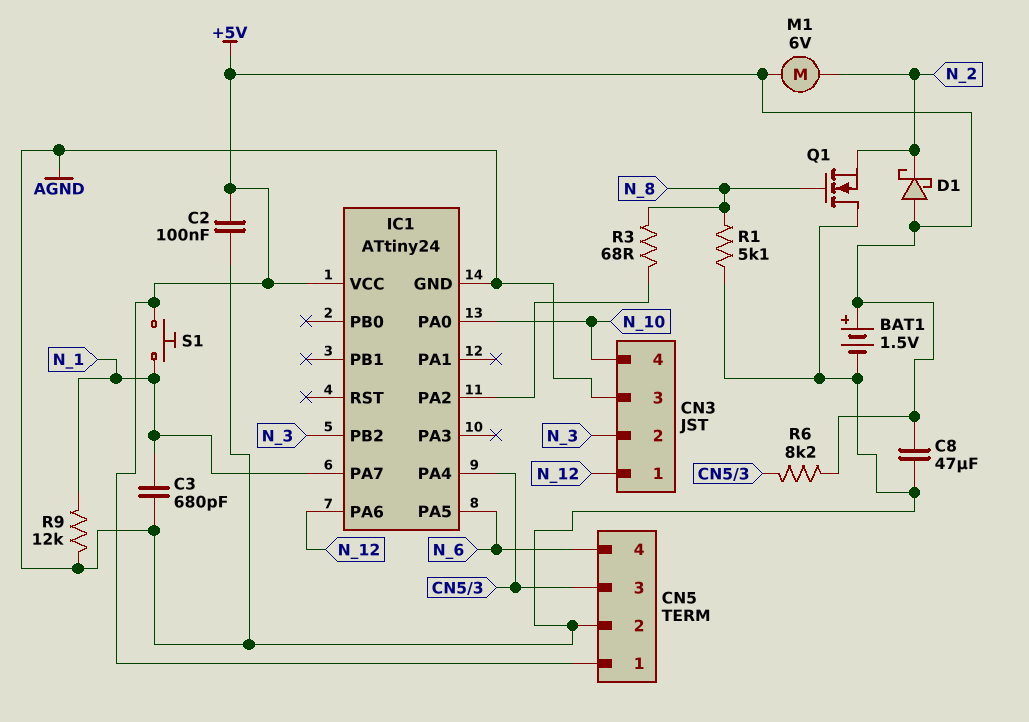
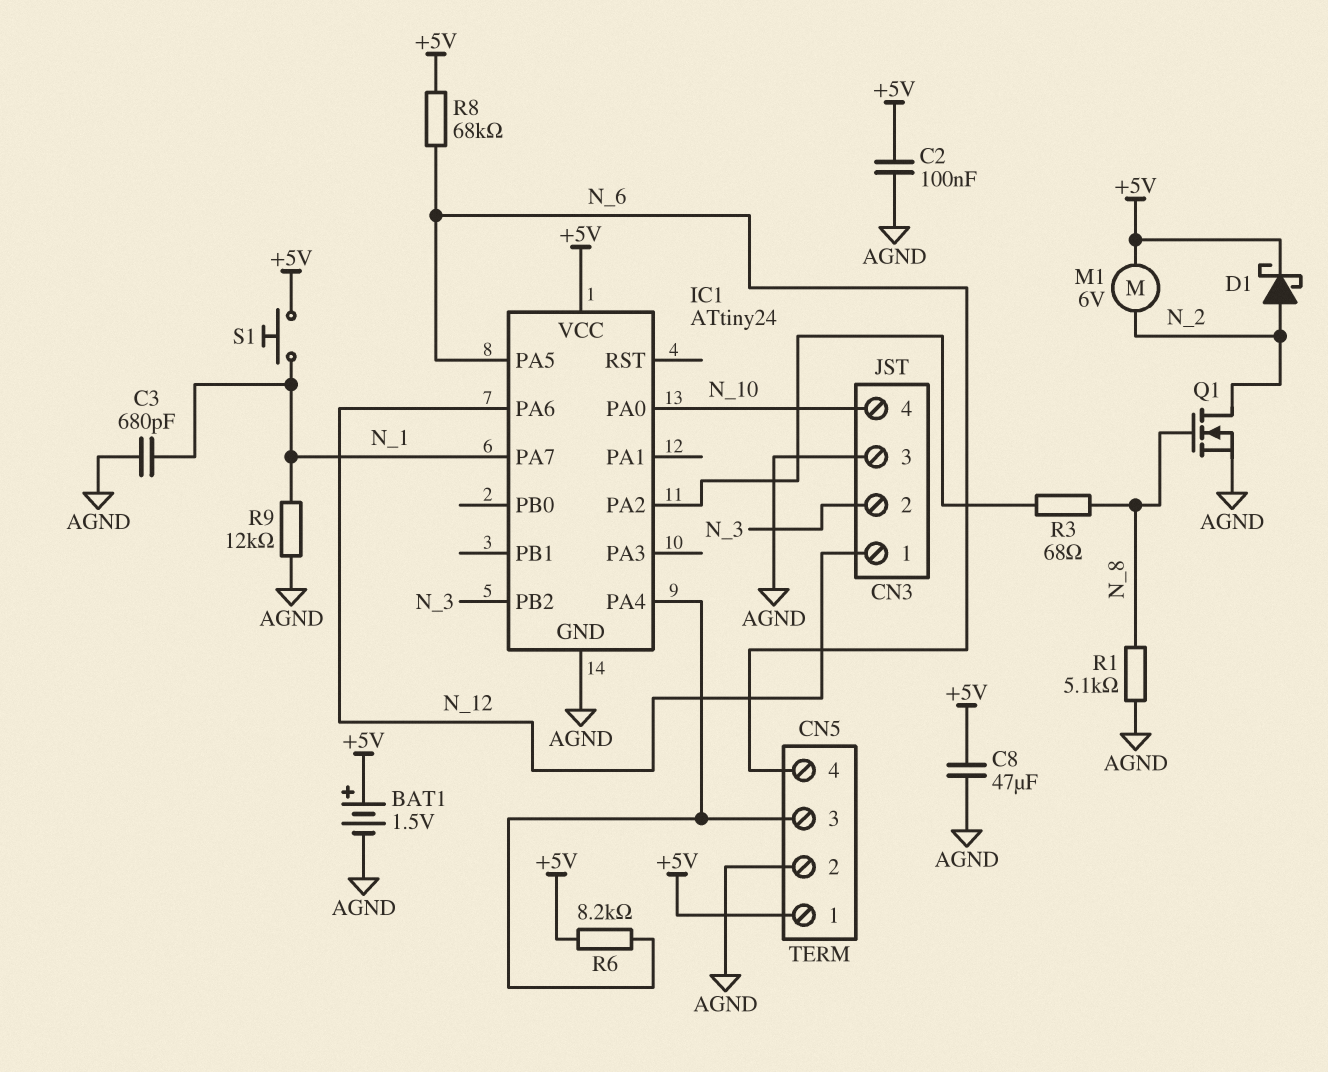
D1: schottky (A +5V, K N_2) -> schottky (A N_2, K +5V)
Q1: NMOS (G N_8, D AGND, S N_2) -> NMOS (G N_8, D N_2, S AGND)
R8: none -> 68k (+5V, N_6)

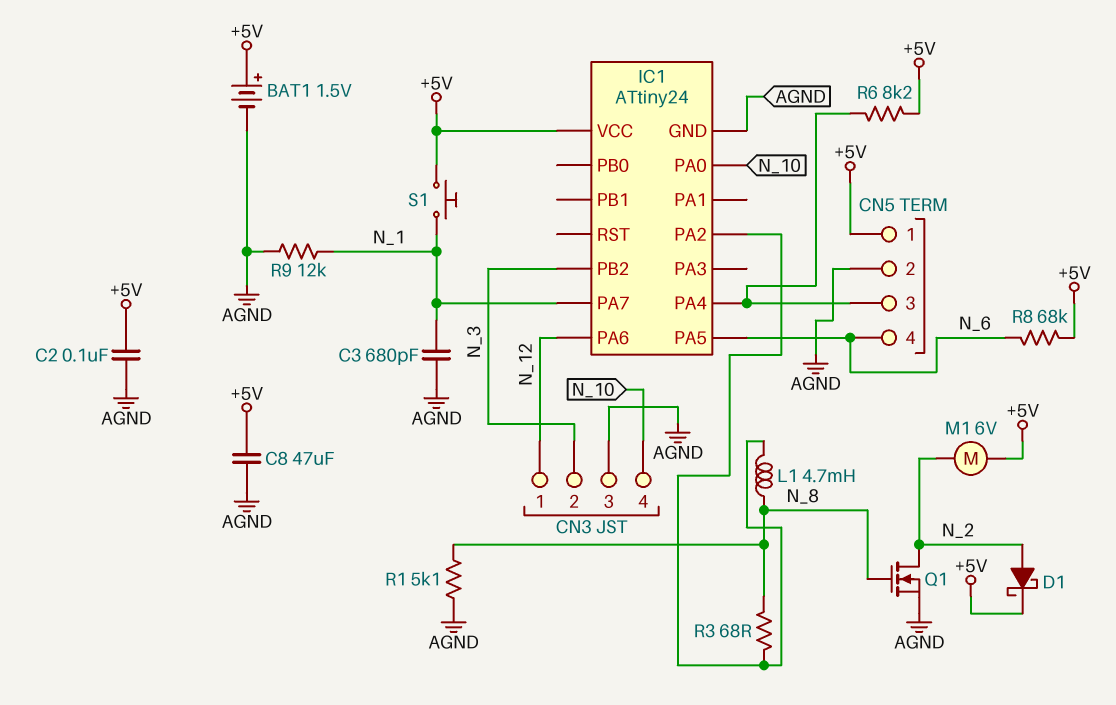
L1: none -> 4.7mH (IC1/PA2, N_8)

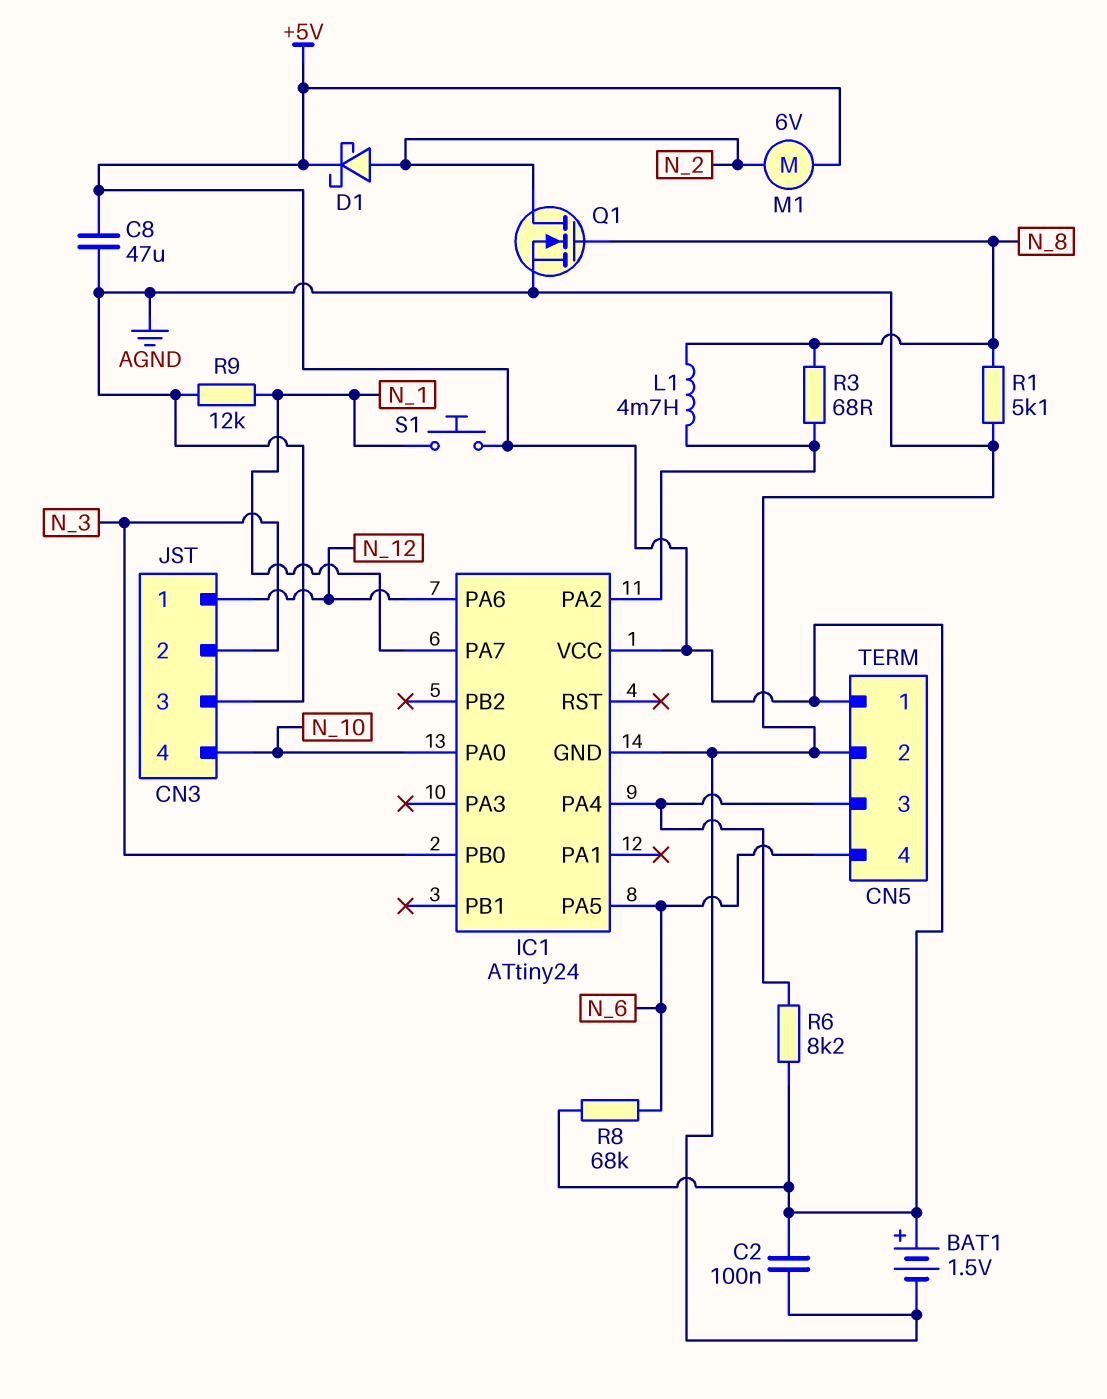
C3: 680pF (AGND, N_1) -> none
IC1 pin PB0: none -> N_3
IC1 pin PB2: N_3 -> none

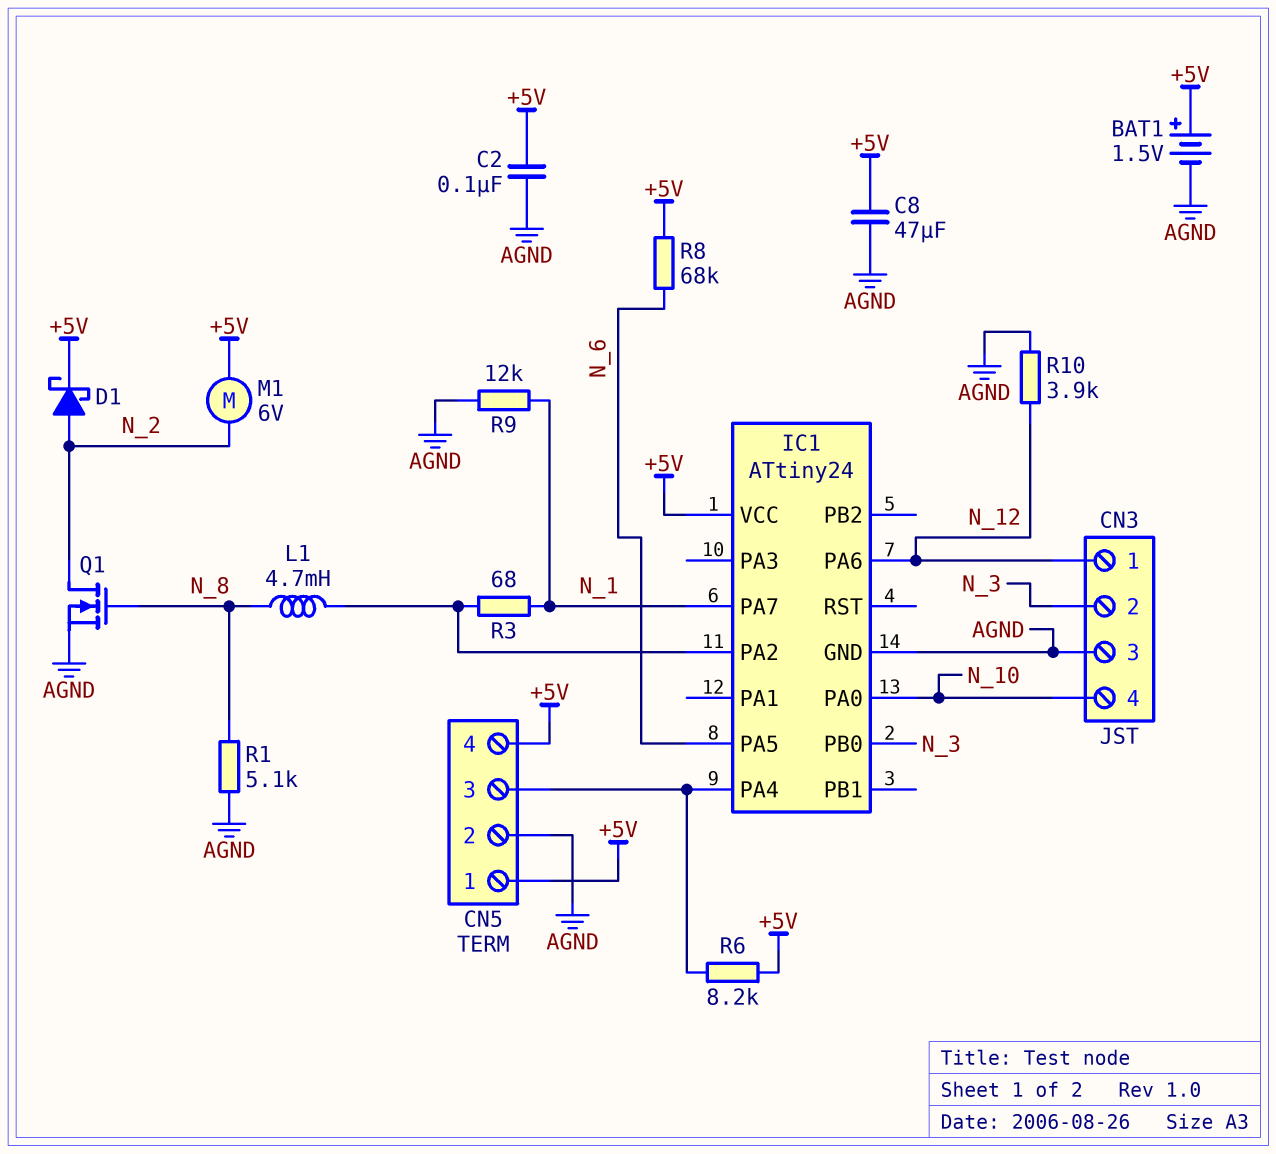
CN5 pin 4: N_6 -> +5V
R3: 68 (IC1/PA2, N_8) -> 68 (IC1/PA2, N_1)
R10: none -> 3.9k (AGND, N_12)
S1: button (+5V, N_1) -> none

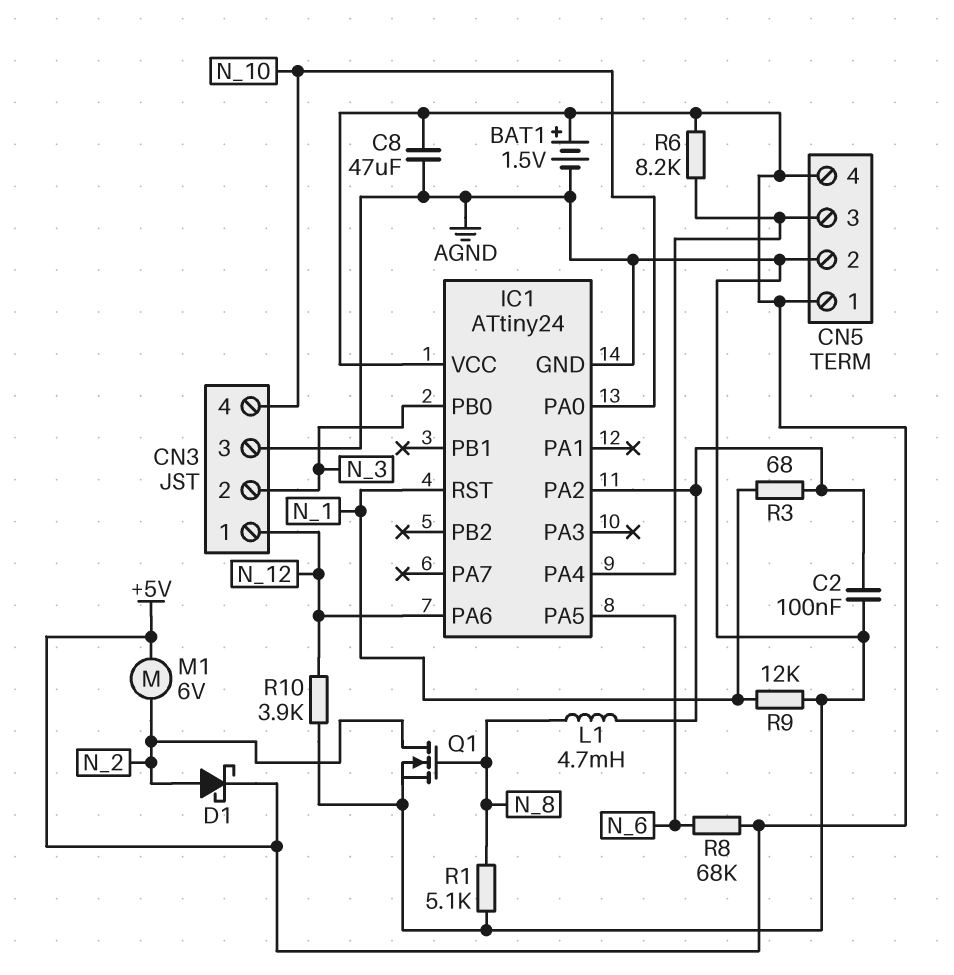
C2: 100nF (+5V, AGND) -> 100nF (AGND, IC1/PA2)
IC1 pin PA7: N_1 -> none
IC1 pin RST: none -> N_1

